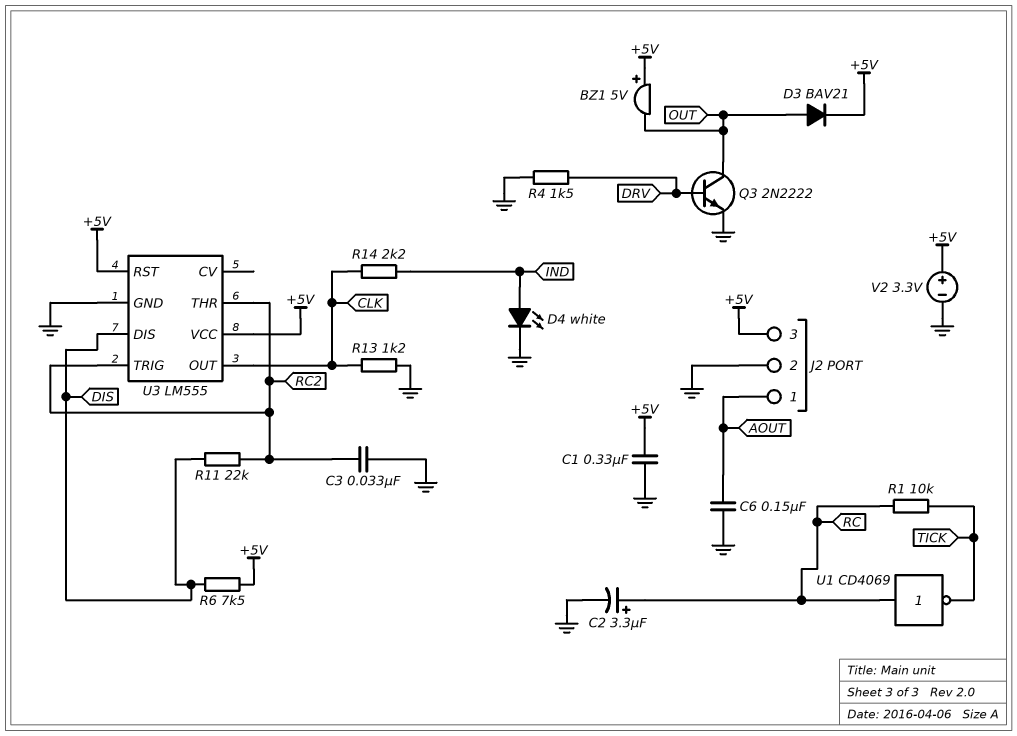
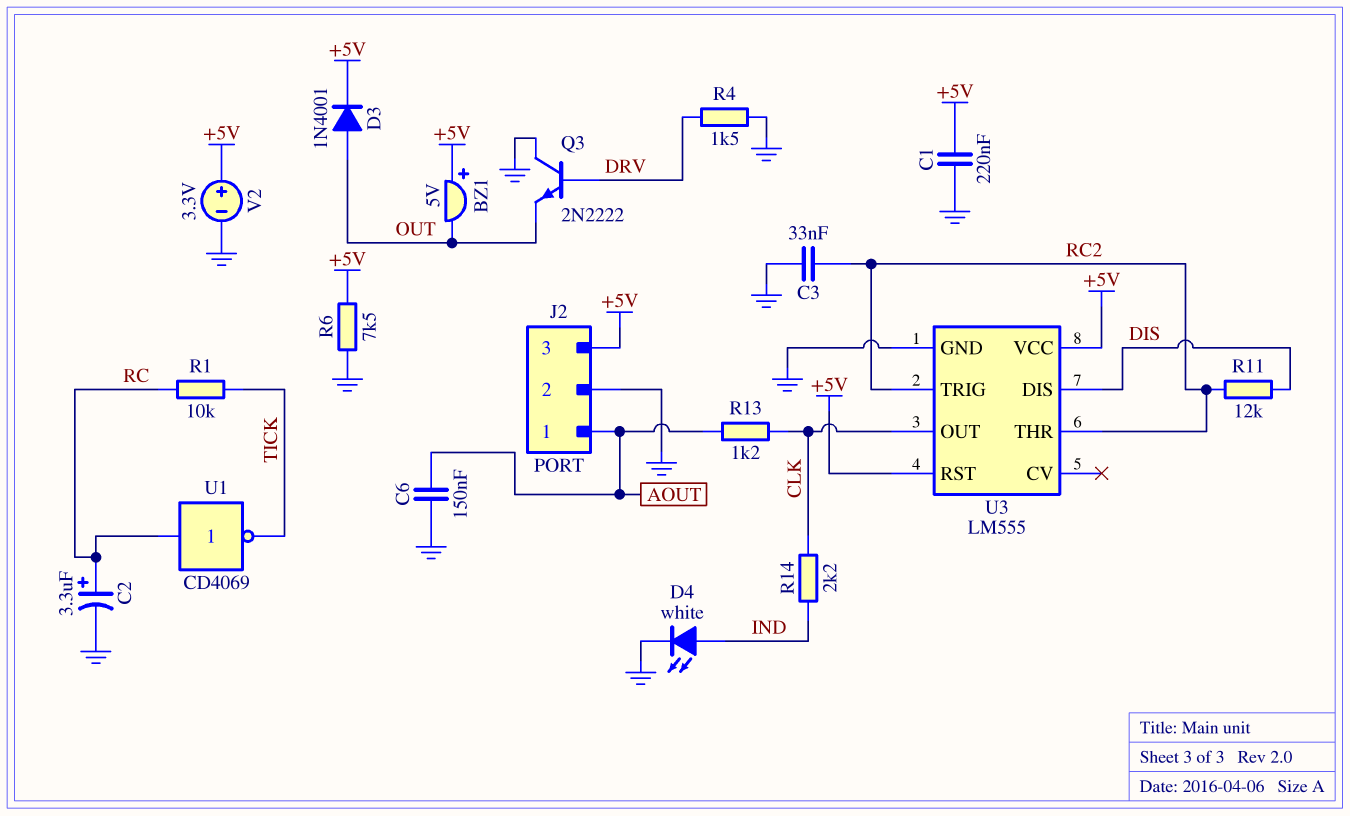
C1: 330nF (+5V, GND) -> 220nF (+5V, GND)
D3: diode BAV21 (A OUT, K +5V) -> diode 1N4001 (A OUT, K +5V)
Q3: NPN 2N2222 (B DRV, C OUT, E GND) -> NPN 2N2222 (B DRV, C GND, E OUT)
R6: 7.5k (+5V, DIS) -> 7.5k (+5V, GND)
R11: 22k (DIS, RC2) -> 12k (DIS, RC2)
R13: 1.2k (CLK, GND) -> 1.2k (AOUT, CLK)

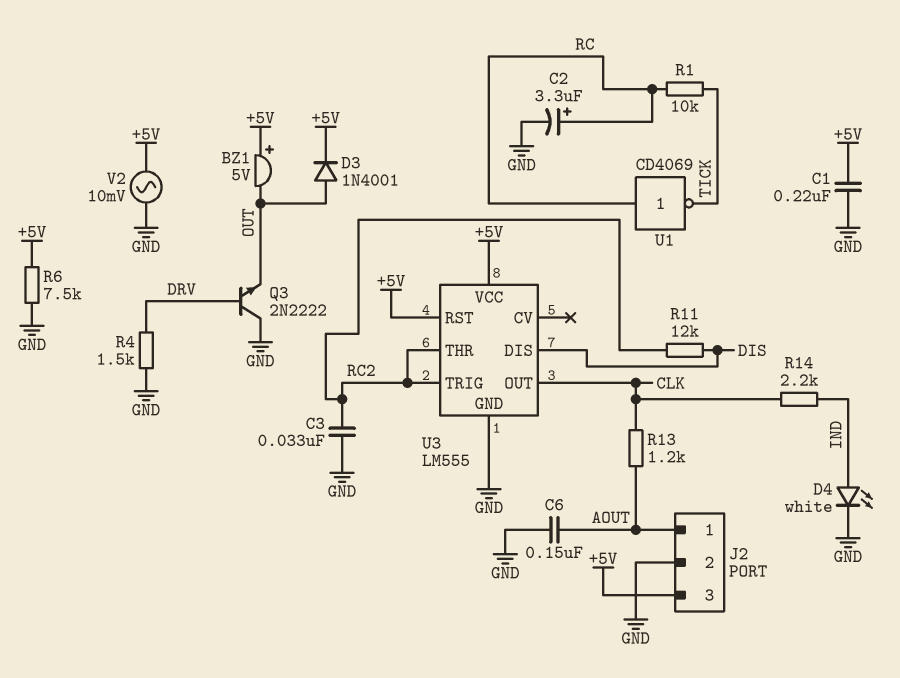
V2: 3.3V (plus +5V, minus GND) -> AC 10mV (+5V, GND)

